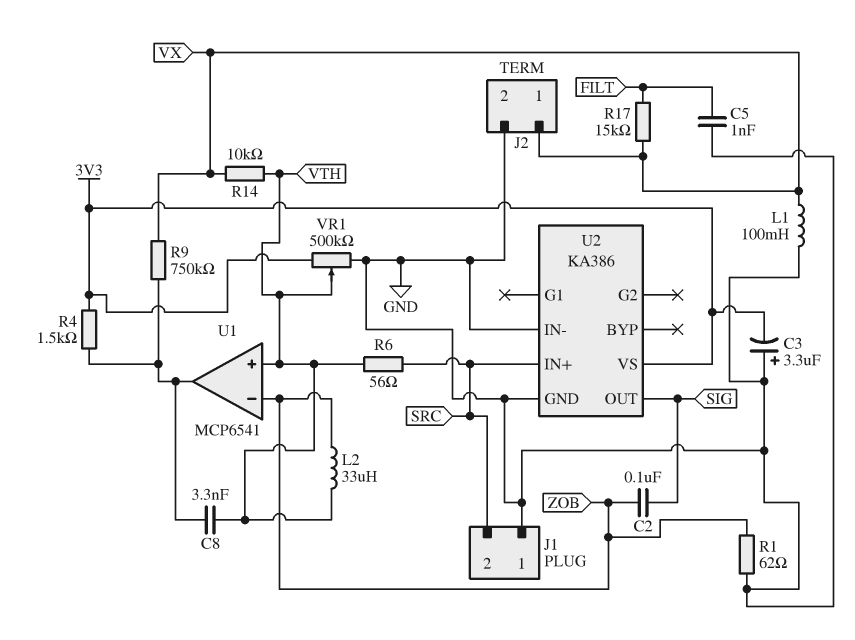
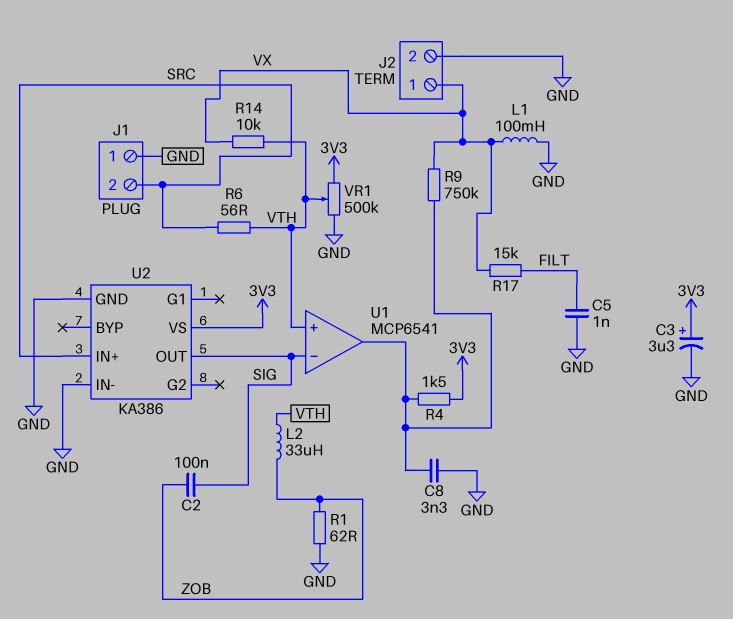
C3: 3.3uF (plus GND, minus 3V3) -> 3.3uF (plus 3V3, minus GND)
C8: 3.3nF (U1/out, VTH) -> 3.3nF (GND, U1/out)
U1 pin in-: ZOB -> SIG

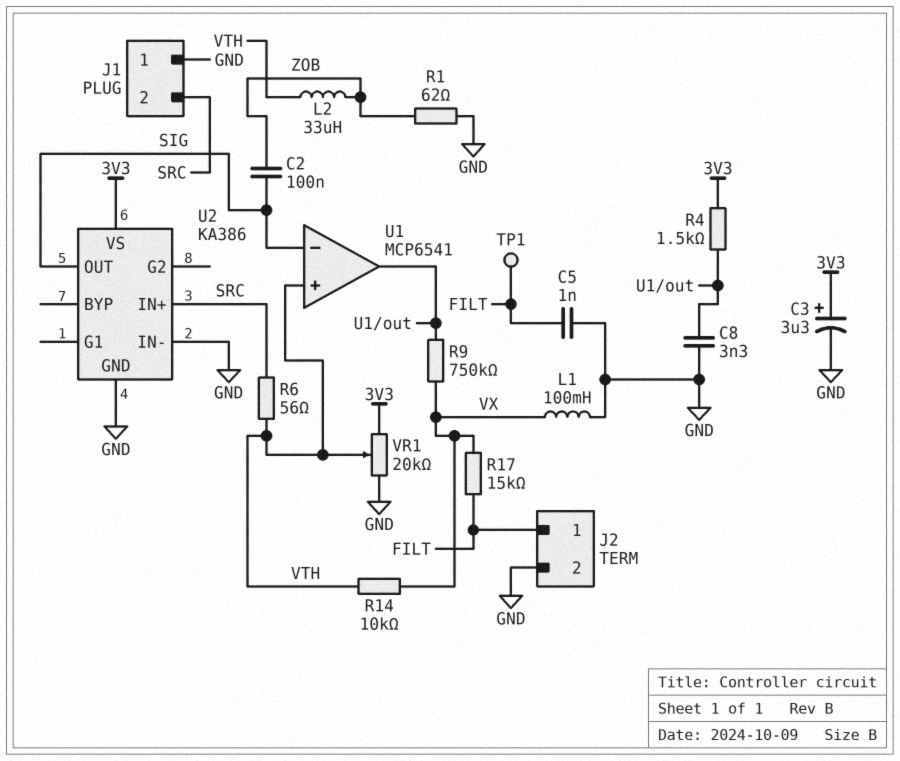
J2 pin 1: VX -> FILT
TP1: none -> test point (FILT)
VR1: 500k (3V3, GND, wiper VTH) -> 20k (3V3, GND, wiper VTH)

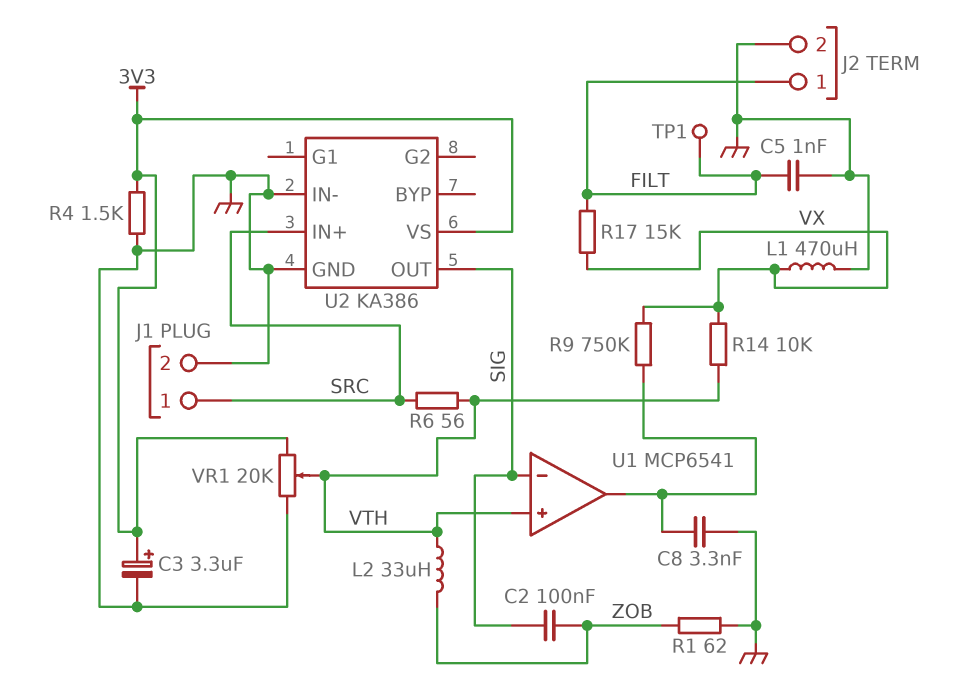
J1 pin 1: GND -> SRC
J1 pin 2: SRC -> GND
L1: 100mH (GND, VX) -> 470uH (GND, VX)
R4: 1.5k (3V3, U1/out) -> 1.5k (3V3, GND)

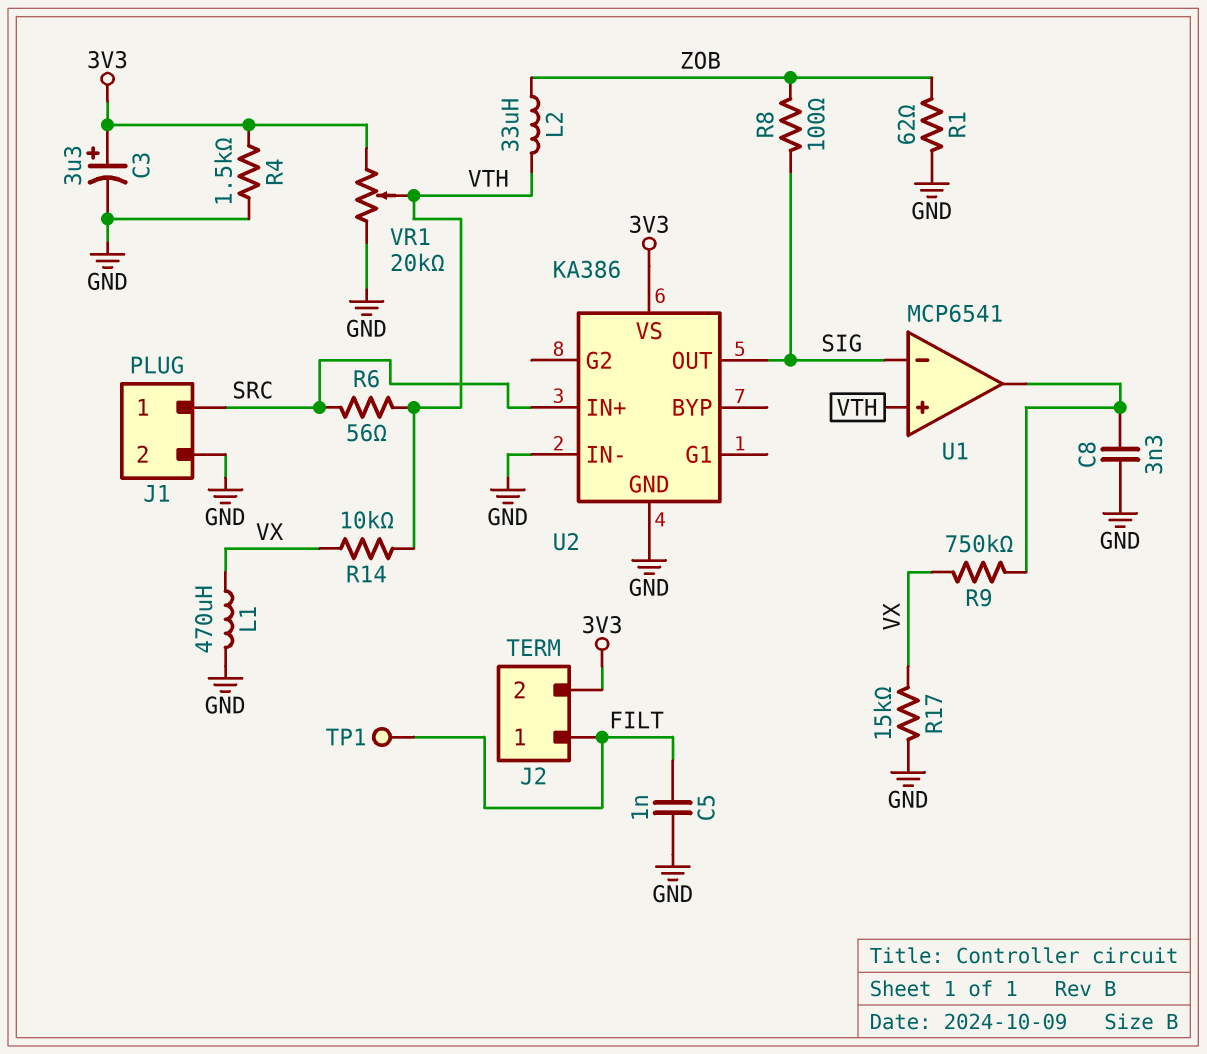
C2: 100nF (SIG, ZOB) -> none
J2 pin 2: GND -> 3V3
R8: none -> 100 (SIG, ZOB)
R17: 15k (FILT, VX) -> 15k (GND, VX)

